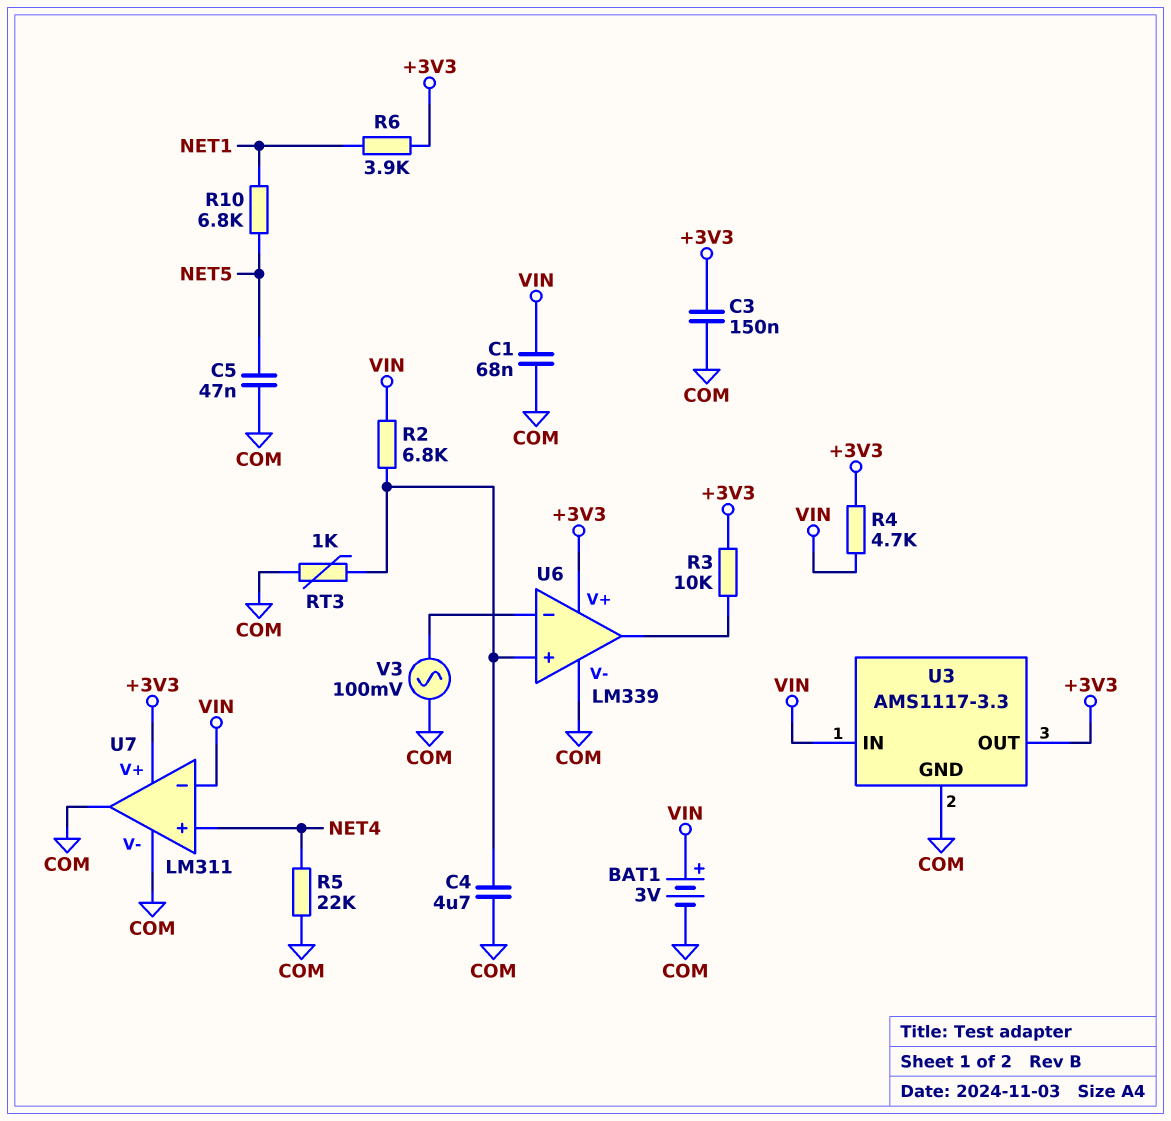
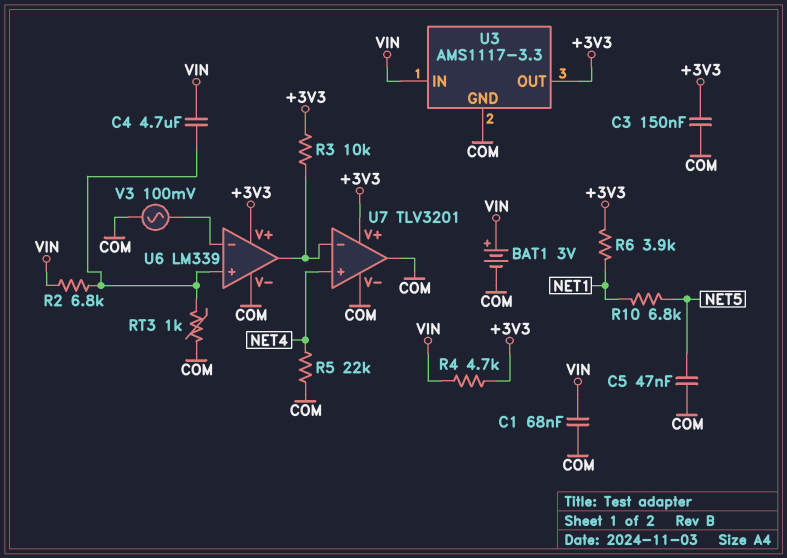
C4: 4.7uF (COM, U6/in+) -> 4.7uF (U6/in+, VIN)
U7: LM311 -> TLV3201
U7 pin in-: VIN -> U6/out

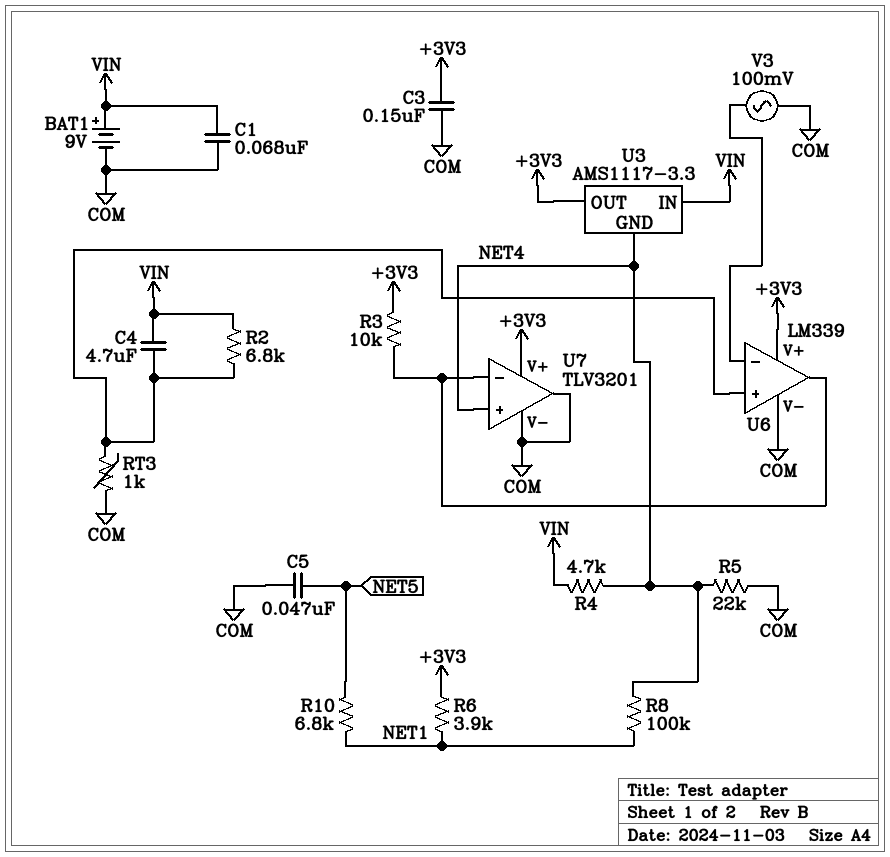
BAT1: 3V (plus VIN, minus COM) -> 9V (plus VIN, minus COM)
R4: 4.7k (+3V3, VIN) -> 4.7k (NET4, VIN)
R8: none -> 100k (NET1, NET4)
U3 pin GND: COM -> NET4

